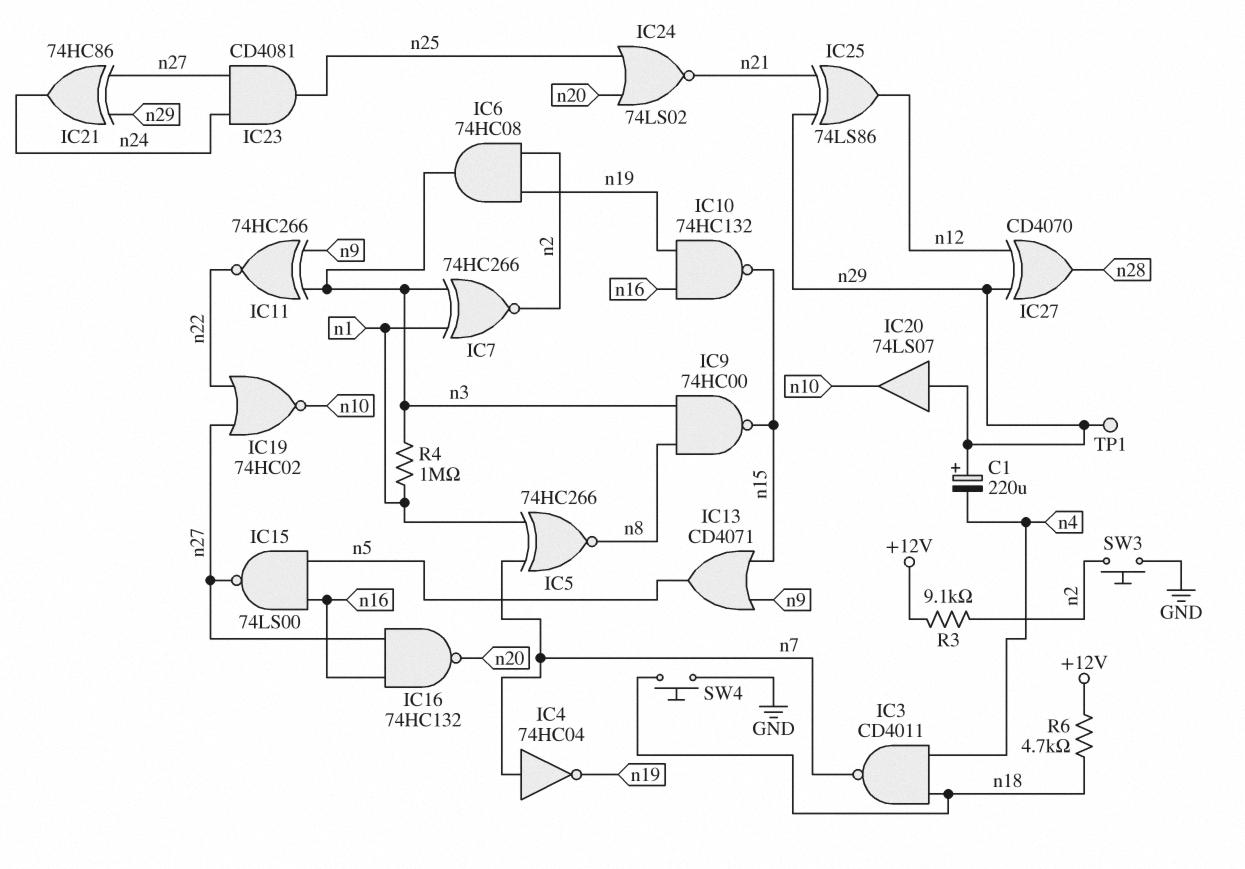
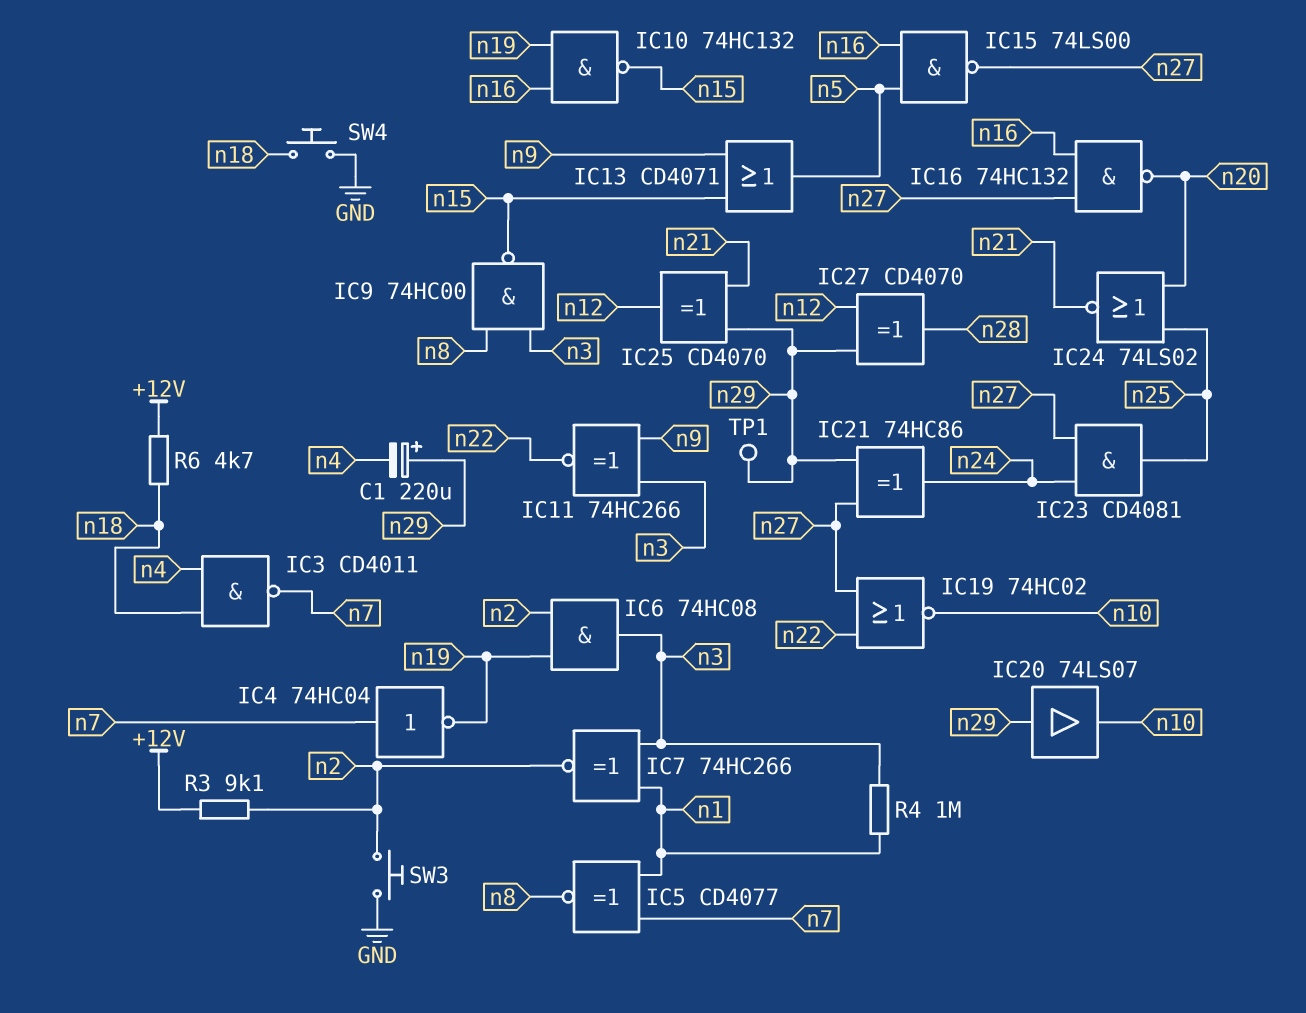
IC5: XNOR 74HC266 (in n1, in n7, out n8) -> XNOR CD4077 (in n1, in n7, out n8)
IC25: XOR 74LS86 (in n21, in n29, out n12) -> XOR CD4070 (in n21, in n29, out n12)

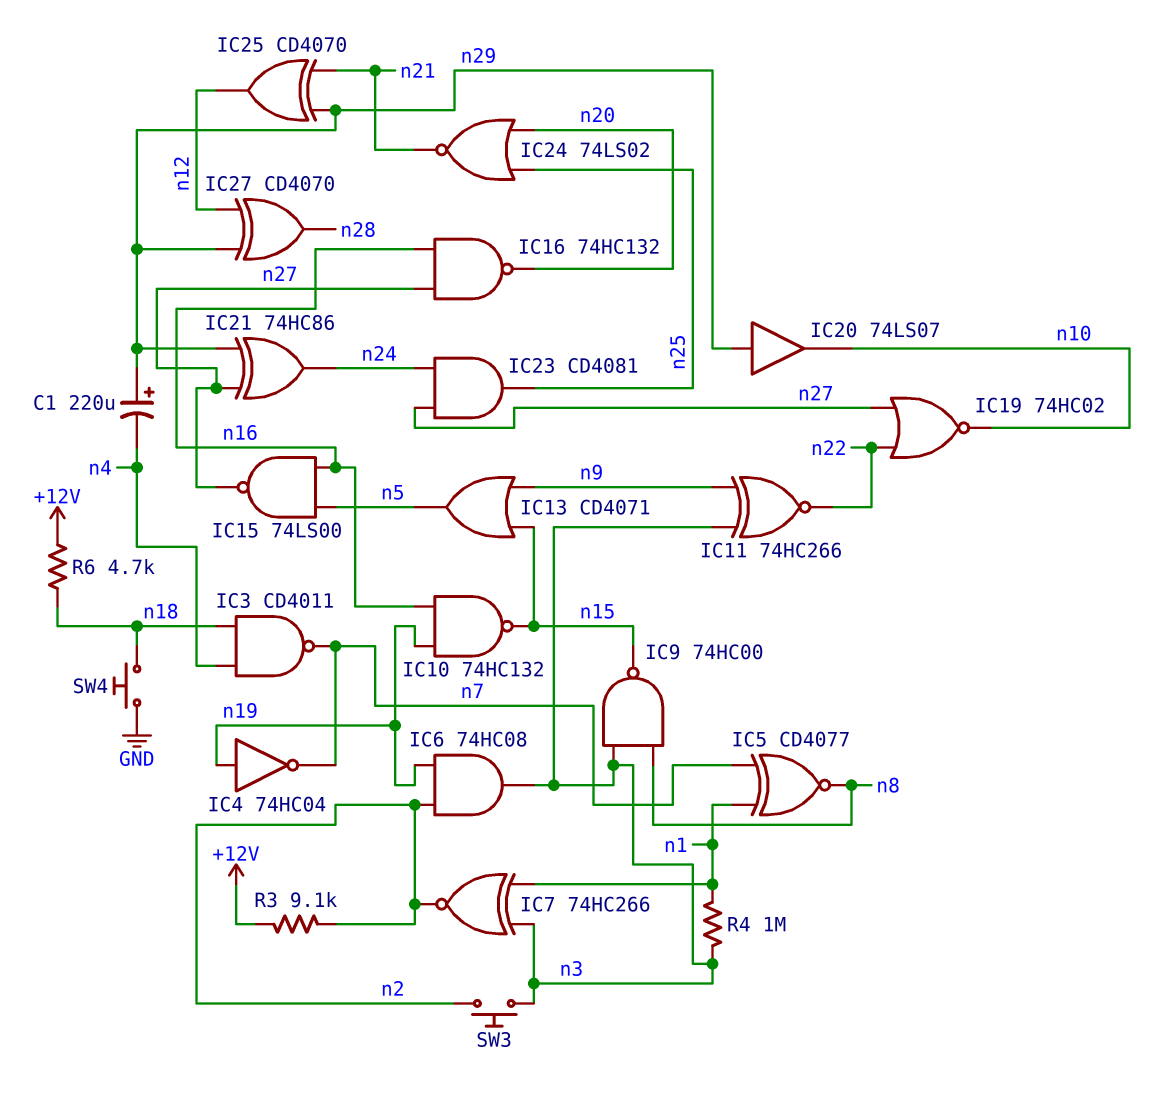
IC4: NOT 74HC04 (in n7, out n19) -> NOT 74HC04 (in n19, out n7)
SW3: button (GND, n2) -> button (n2, n3)
TP1: test point (n29) -> none

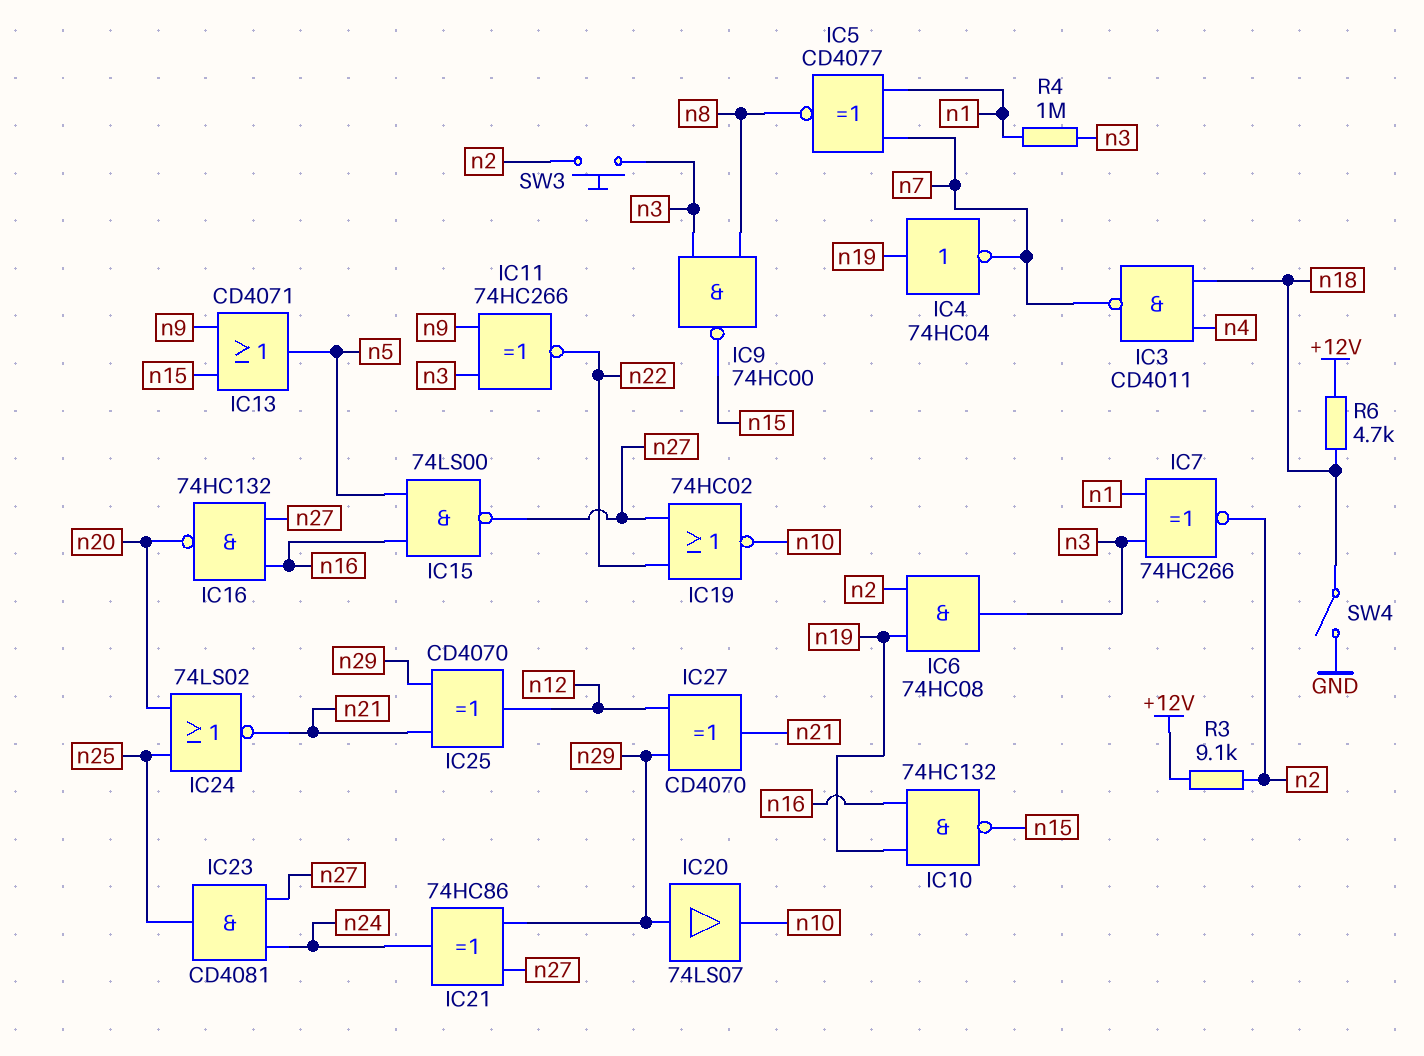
C1: 220uF (plus n29, minus n4) -> none
IC27: XOR CD4070 (in n12, in n29, out n28) -> XOR CD4070 (in n12, in n29, out n21)
SW4: button (GND, n18) -> switch (GND, n18)

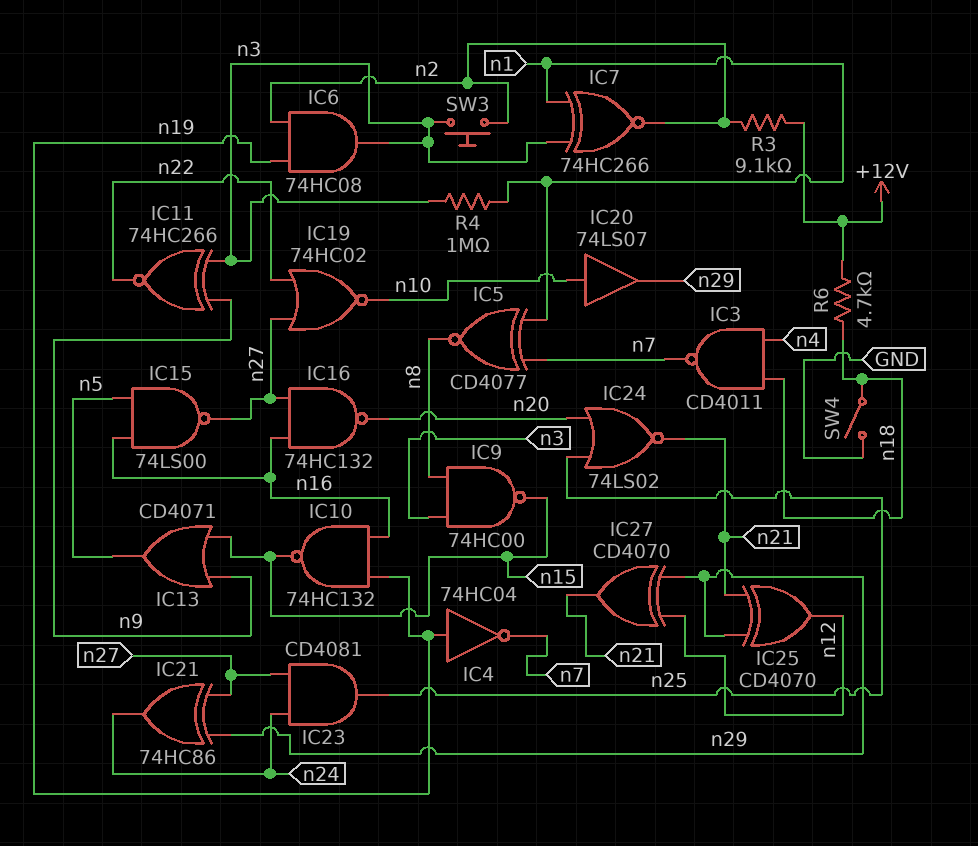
IC20: buffer 74LS07 (in n29, out n10) -> buffer 74LS07 (in n10, out n29)

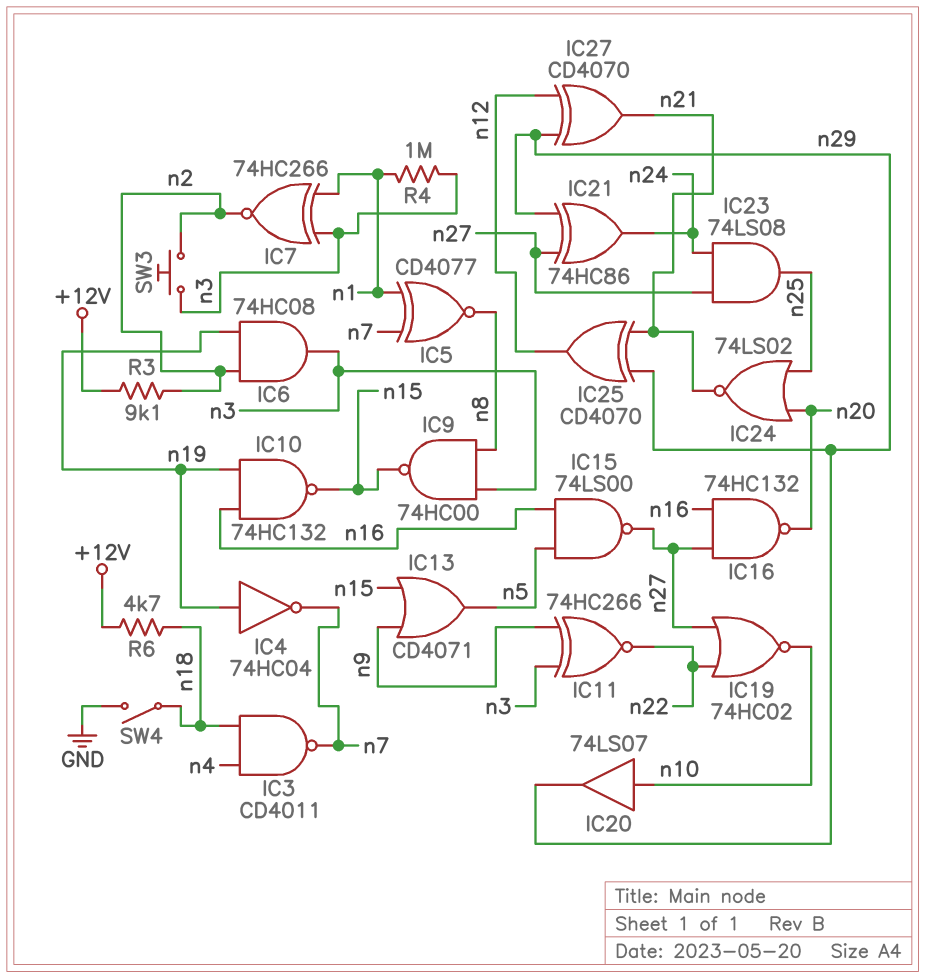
IC23: AND CD4081 (in n24, in n27, out n25) -> AND 74LS08 (in n24, in n27, out n25)

